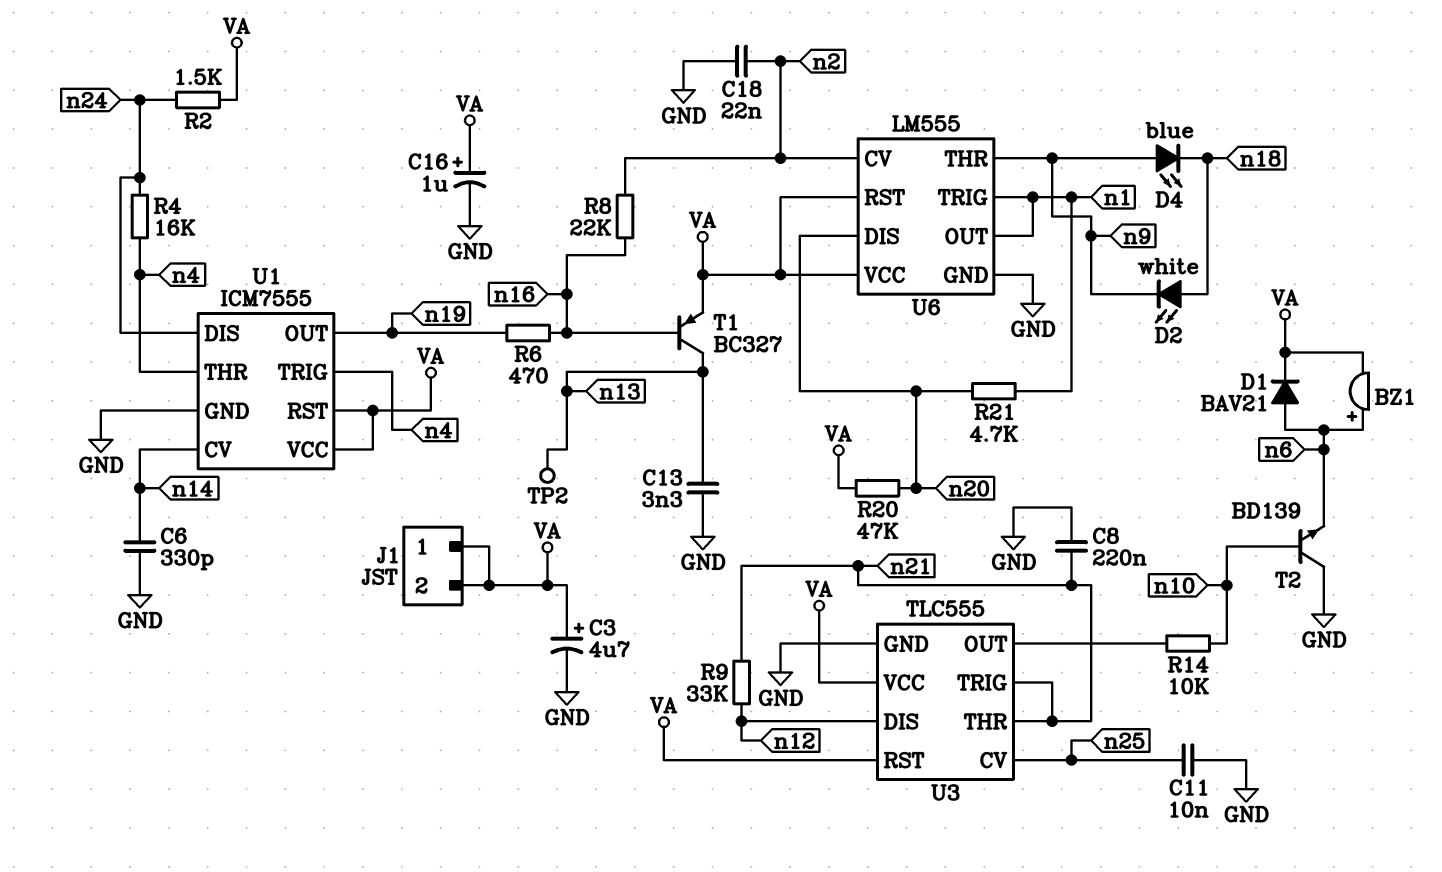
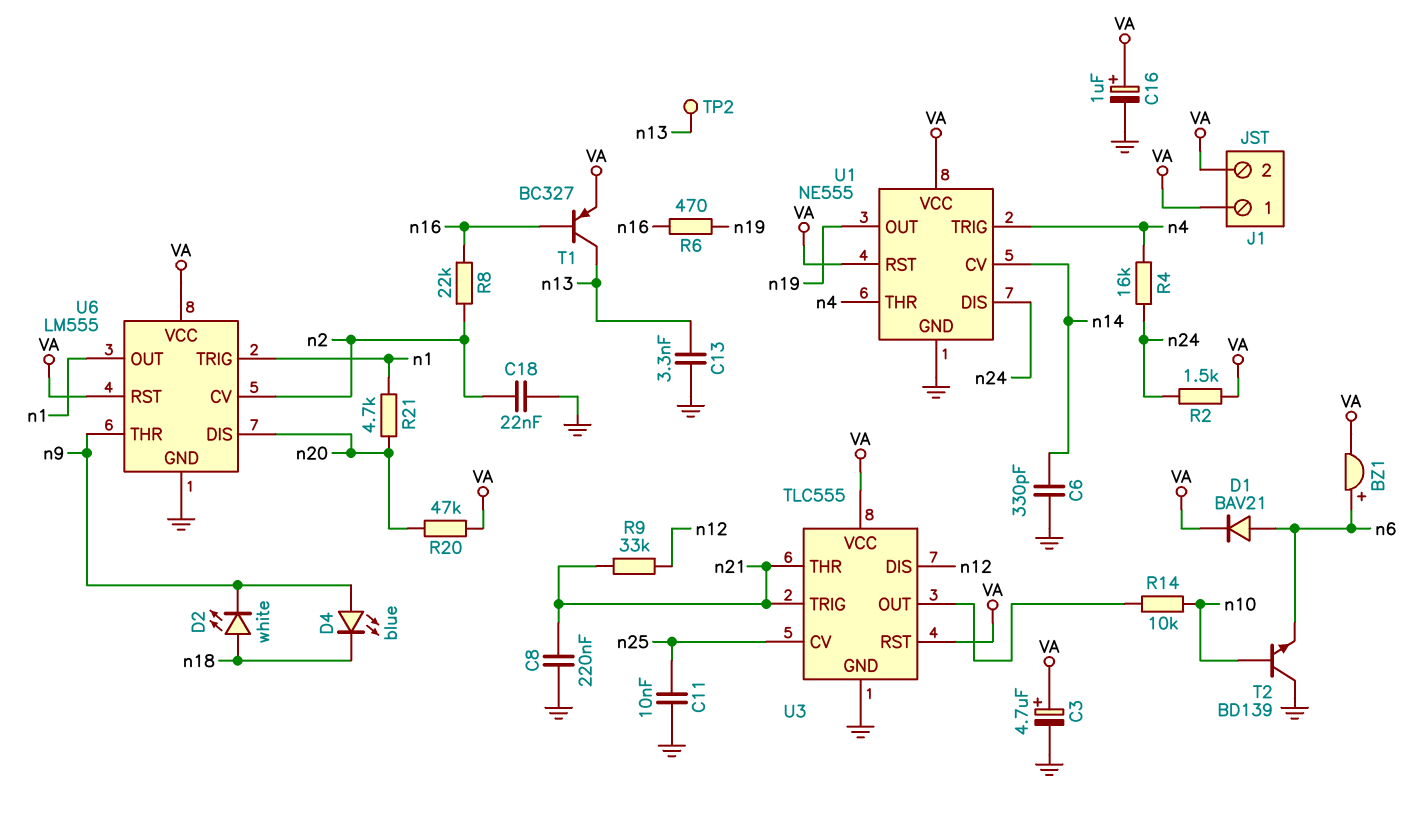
U1: ICM7555 -> NE555

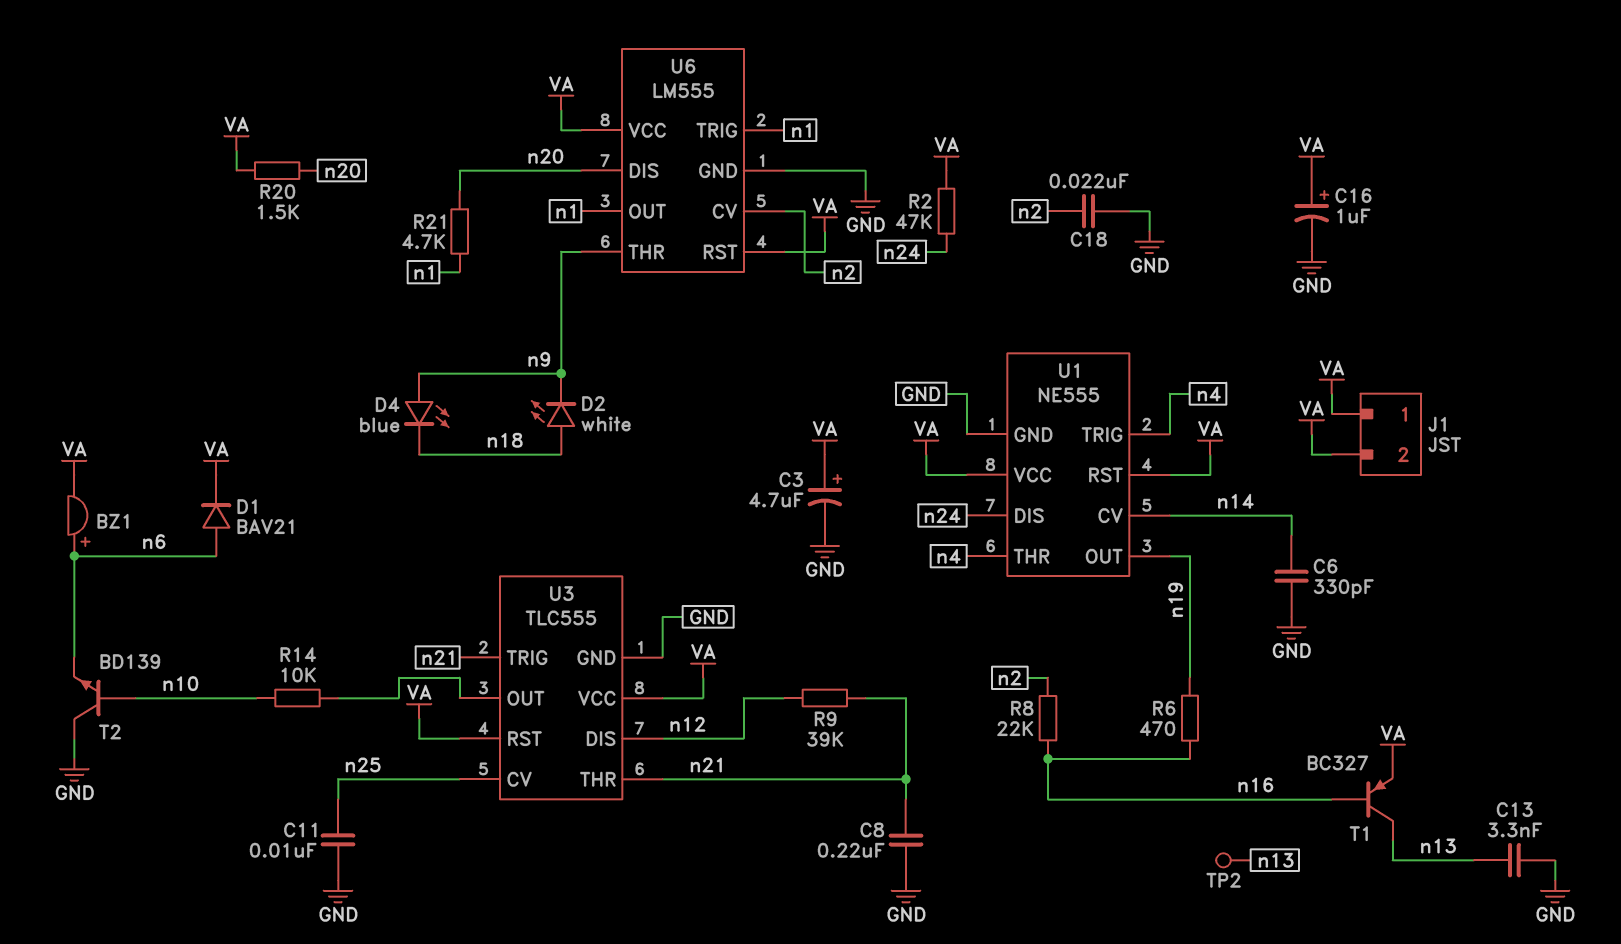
R2: 1.5k (VA, n24) -> 47k (VA, n24)
R4: 16k (n4, n24) -> none
R9: 33k (n12, n21) -> 39k (n12, n21)
R20: 47k (VA, n20) -> 1.5k (VA, n20)

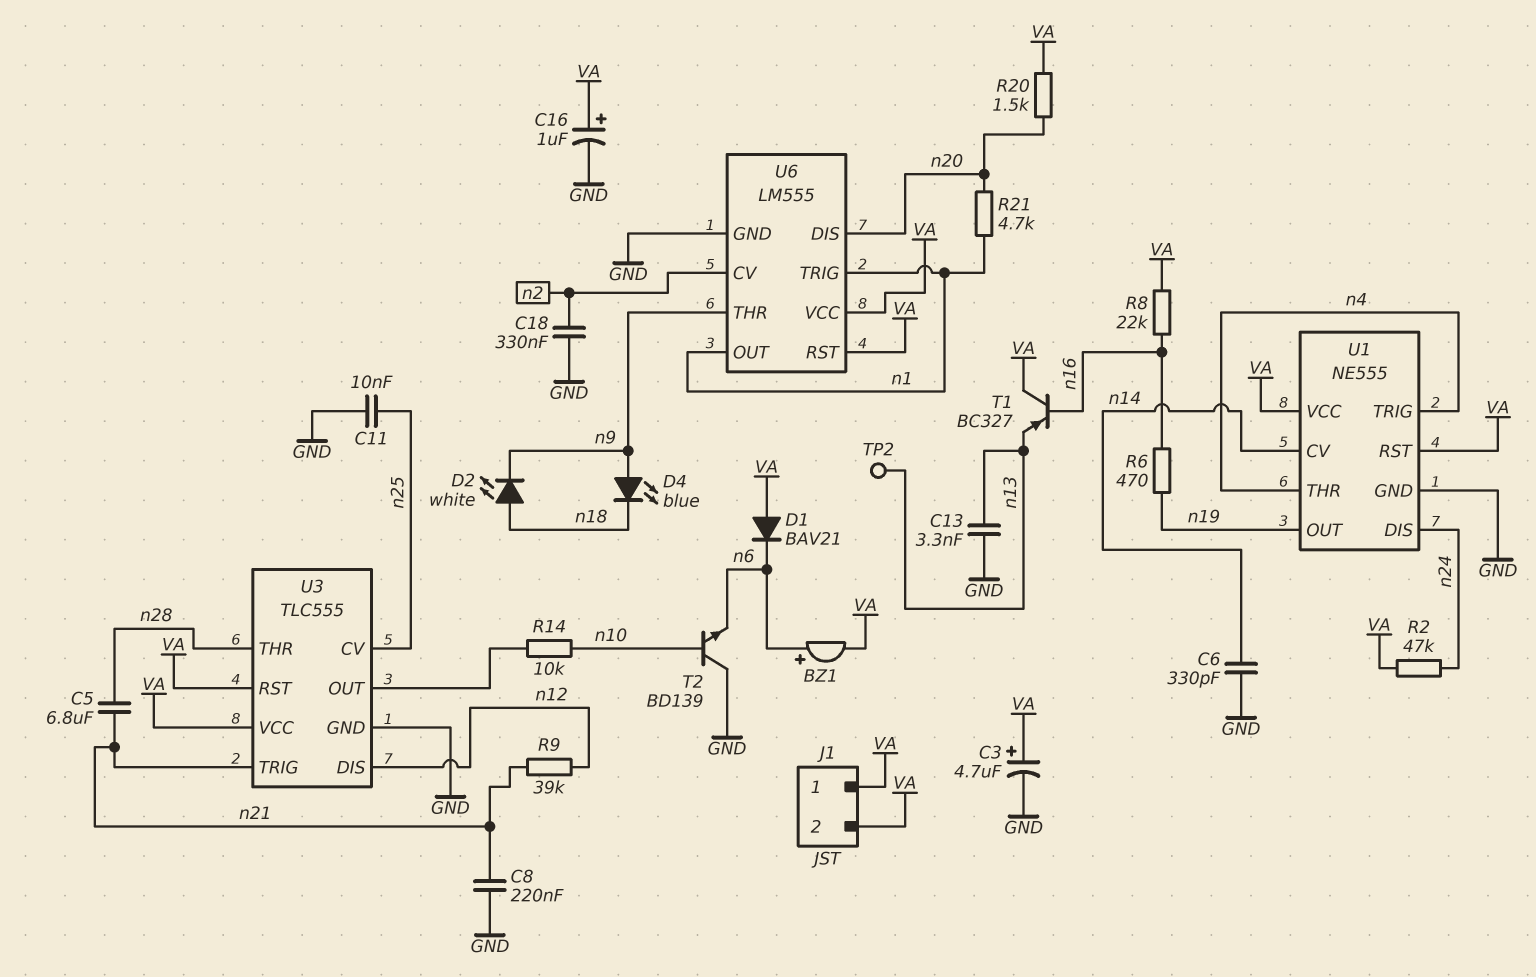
C5: none -> 6.8uF (n21, n28)
C18: 22nF (GND, n2) -> 330nF (GND, n2)
D1: diode BAV21 (A n6, K VA) -> diode BAV21 (A VA, K n6)
R8: 22k (n2, n16) -> 22k (VA, n16)
T1: PNP BC327 (B n16, C n13, E VA) -> PNP BC327 (B n16, C VA, E n13)
U3 pin THR: n21 -> n28

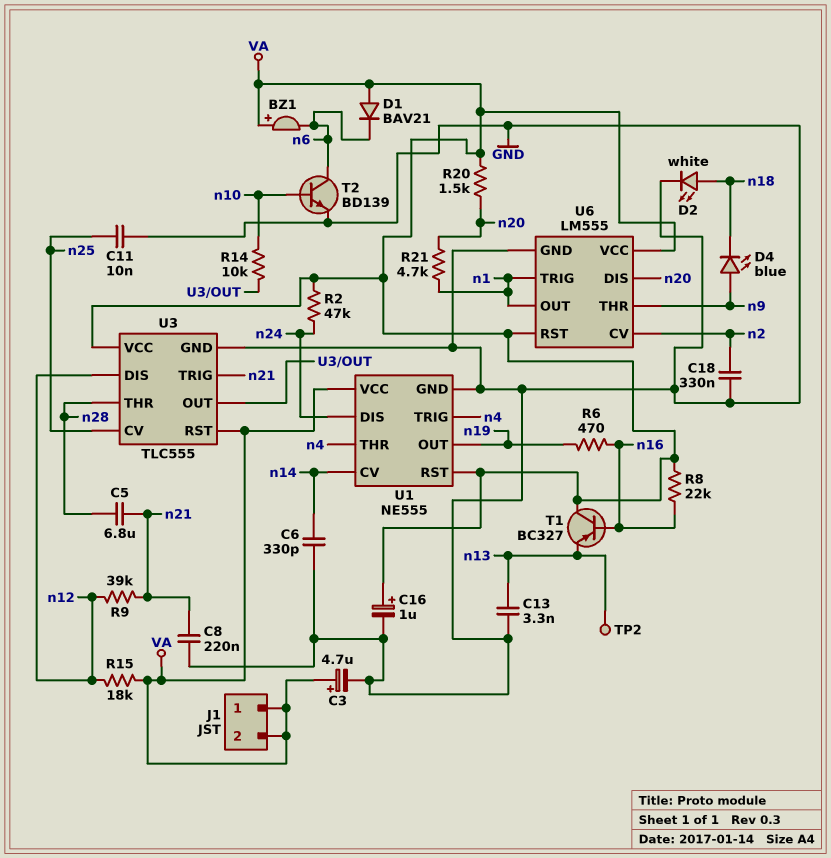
BZ1: buzzer (plus n6, minus VA) -> buzzer (plus VA, minus n6)
D2: LED white (A n18, K n9) -> LED white (A n18, K GND)
R15: none -> 18k (VA, n12)
T2: NPN BD139 (B n10, C GND, E n6) -> NPN BD139 (B n10, C n6, E GND)

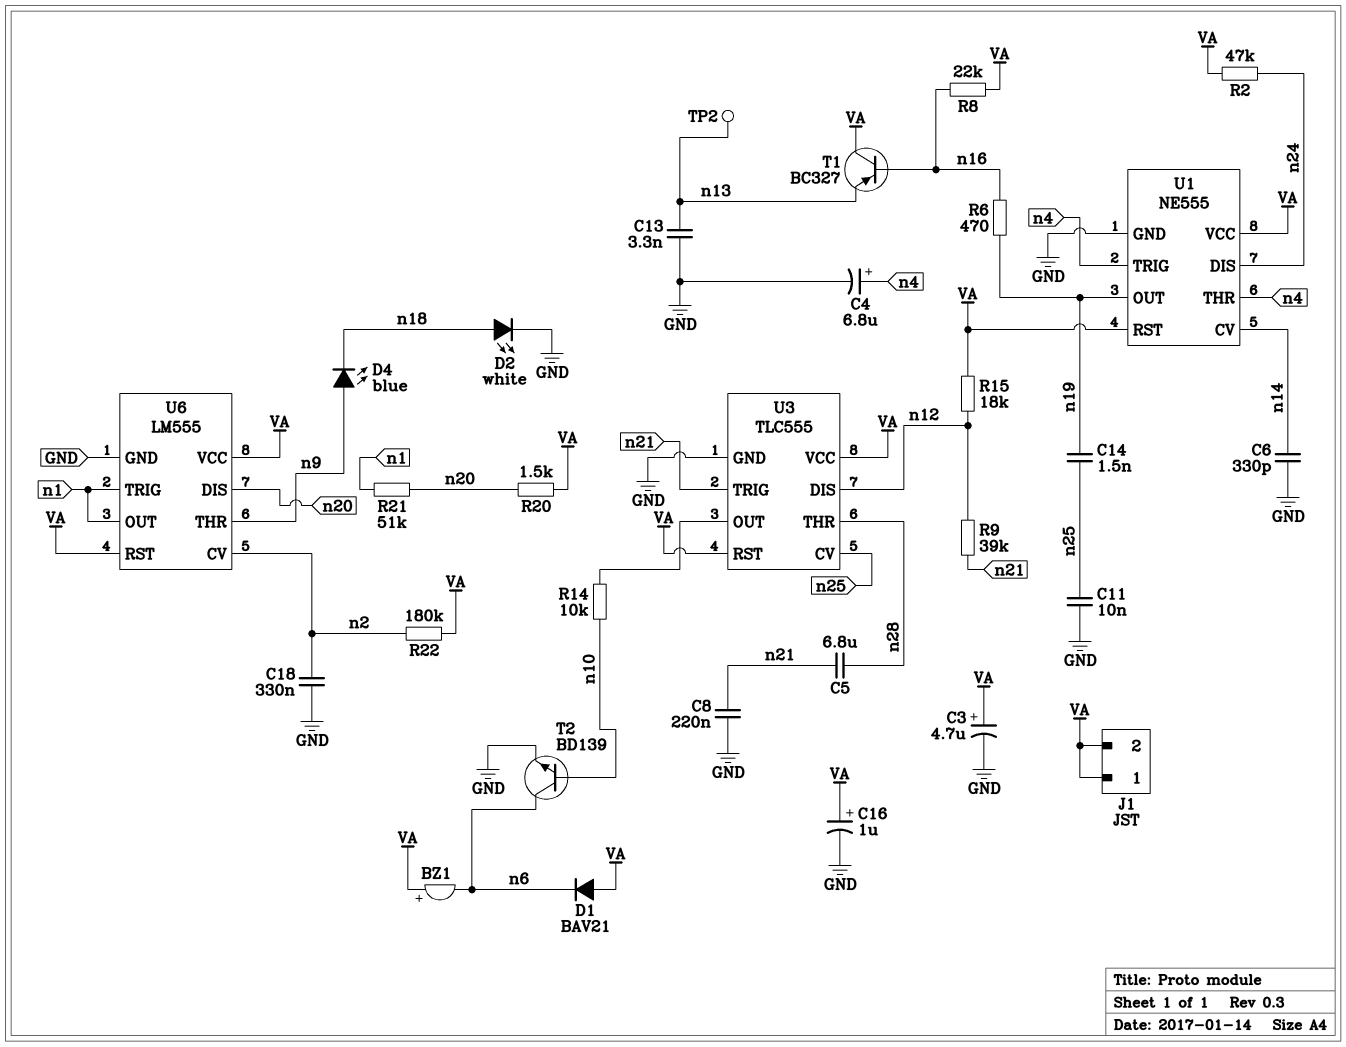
C4: none -> 6.8uF (plus n4, minus GND)
C14: none -> 1.5nF (n19, n25)
R21: 4.7k (n1, n20) -> 51k (n1, n20)
R22: none -> 180k (VA, n2)

